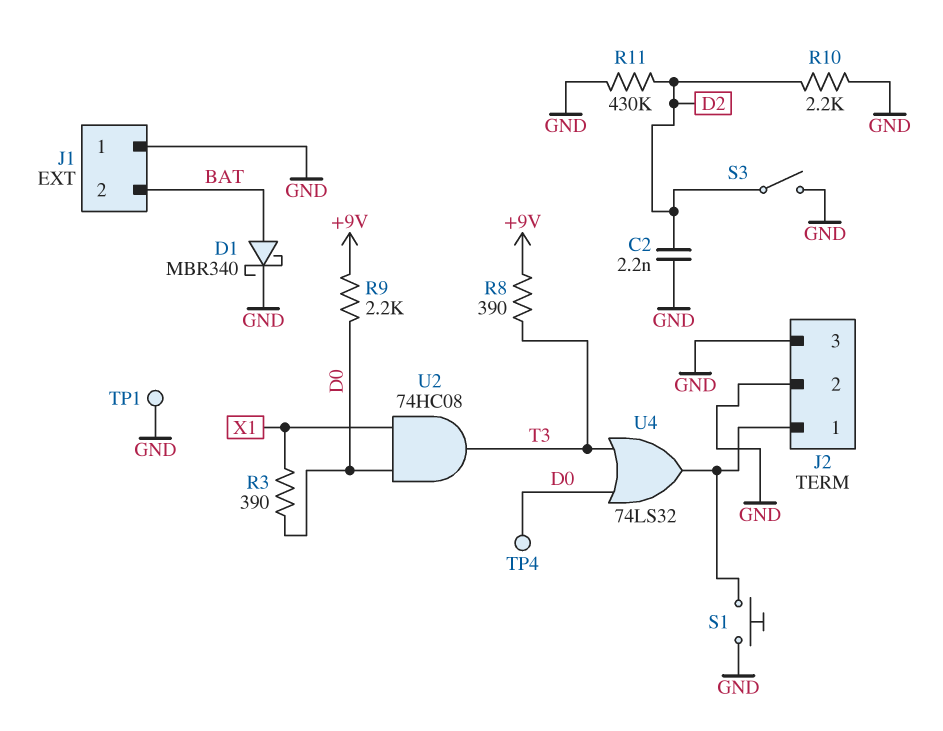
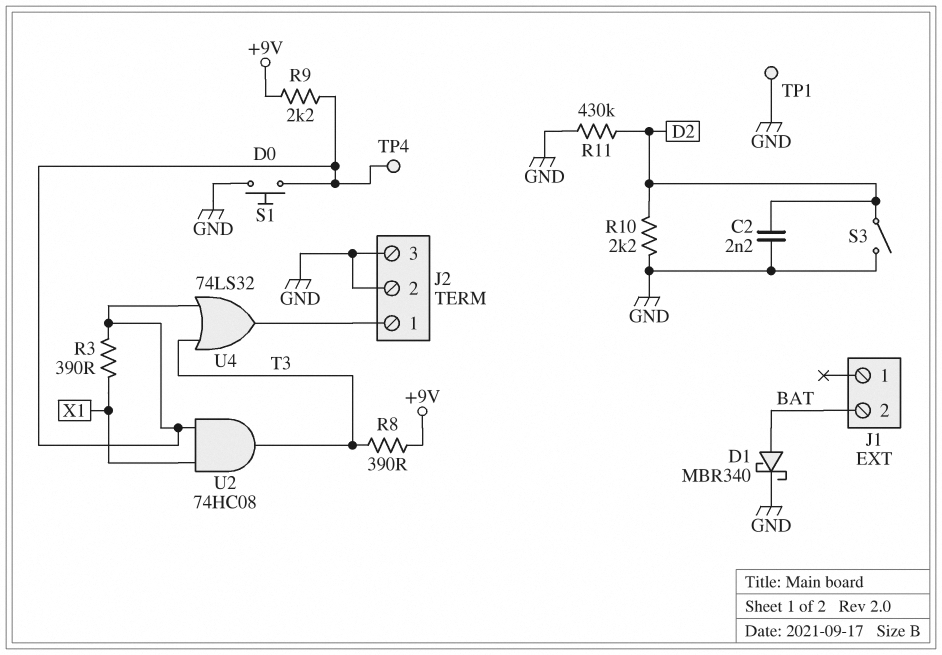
J1 pin 1: GND -> none
S1: button (GND, J2/1) -> button (D0, GND)

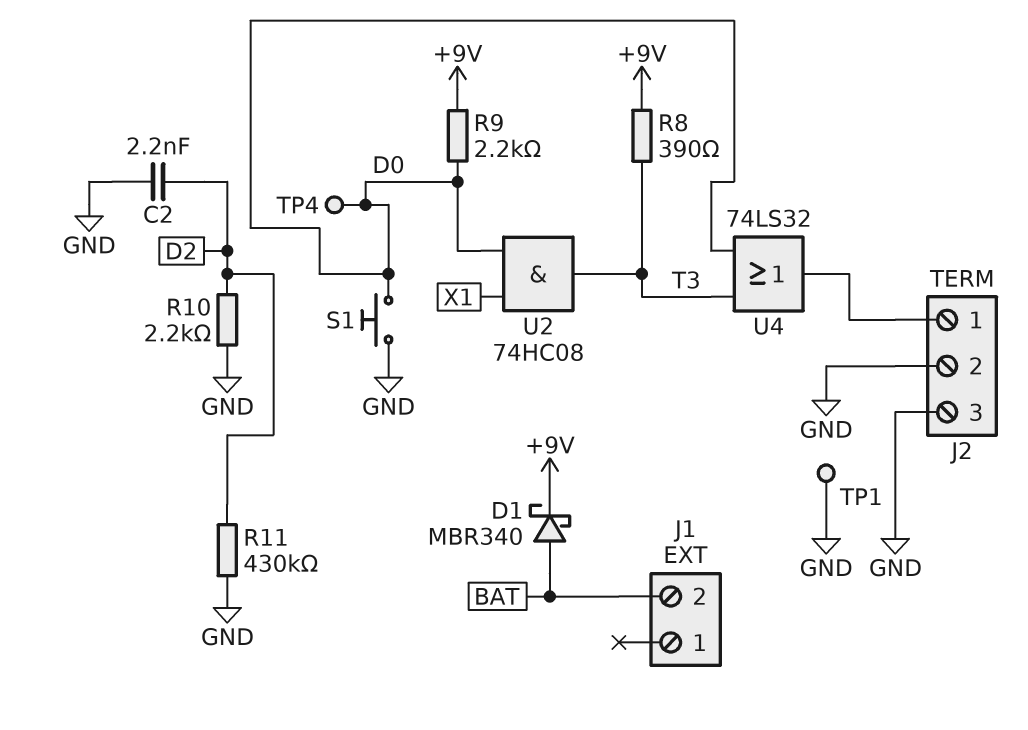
D1: schottky MBR340 (A BAT, K GND) -> schottky MBR340 (A BAT, K +9V)
R3: 390 (D0, X1) -> none
S3: switch (D2, GND) -> none

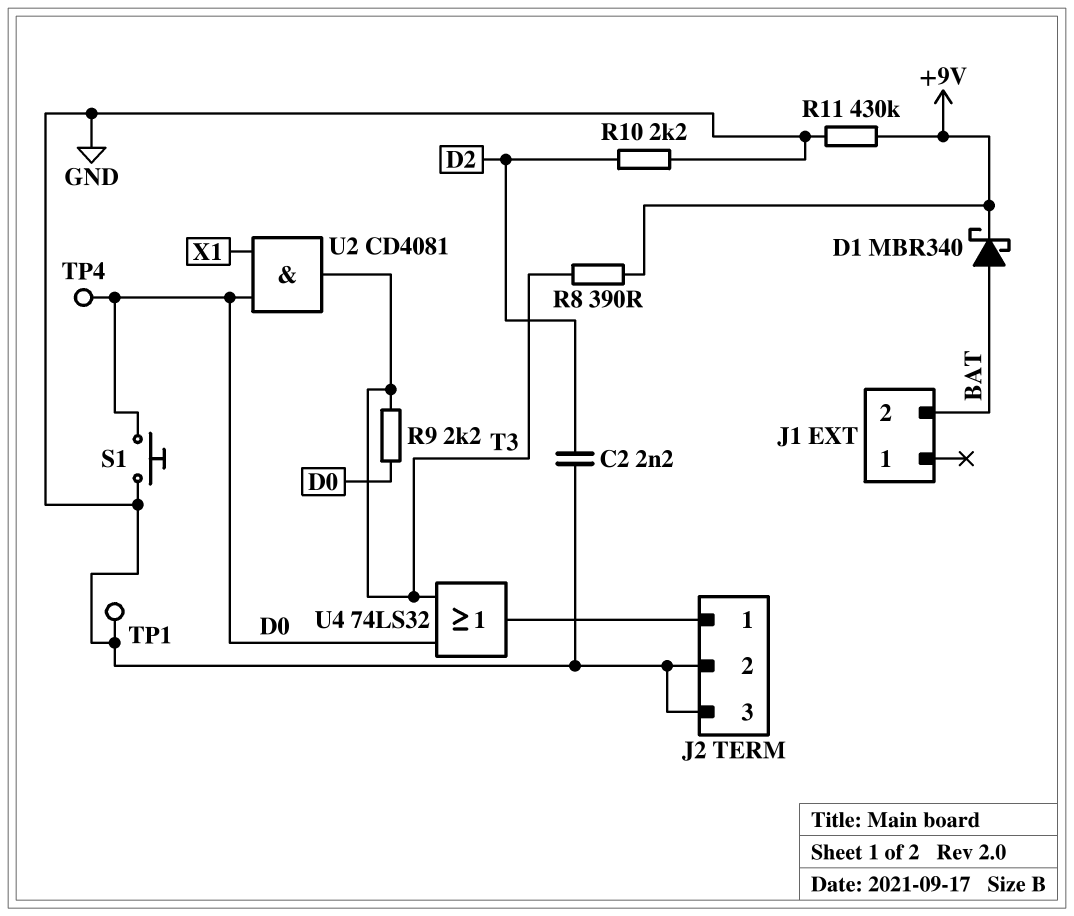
R9: 2.2k (+9V, D0) -> 2.2k (D0, T3)
R11: 430k (D2, GND) -> 430k (+9V, GND)
U2: AND 74HC08 (in D0, in X1, out T3) -> AND CD4081 (in D0, in X1, out T3)

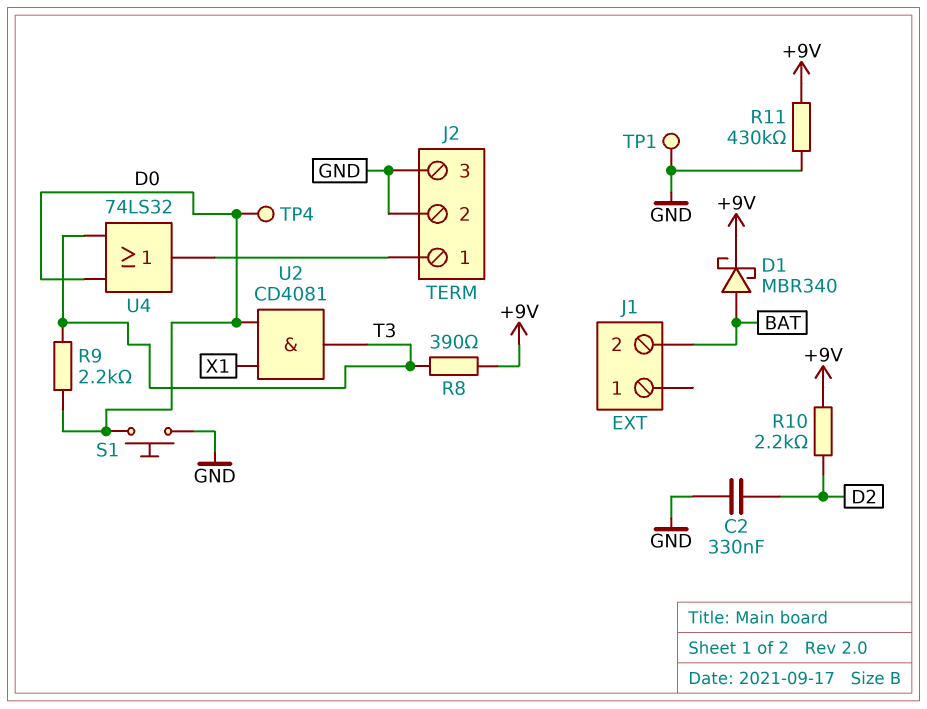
C2: 2.2nF (D2, GND) -> 330nF (D2, GND)
R10: 2.2k (D2, GND) -> 2.2k (+9V, D2)

